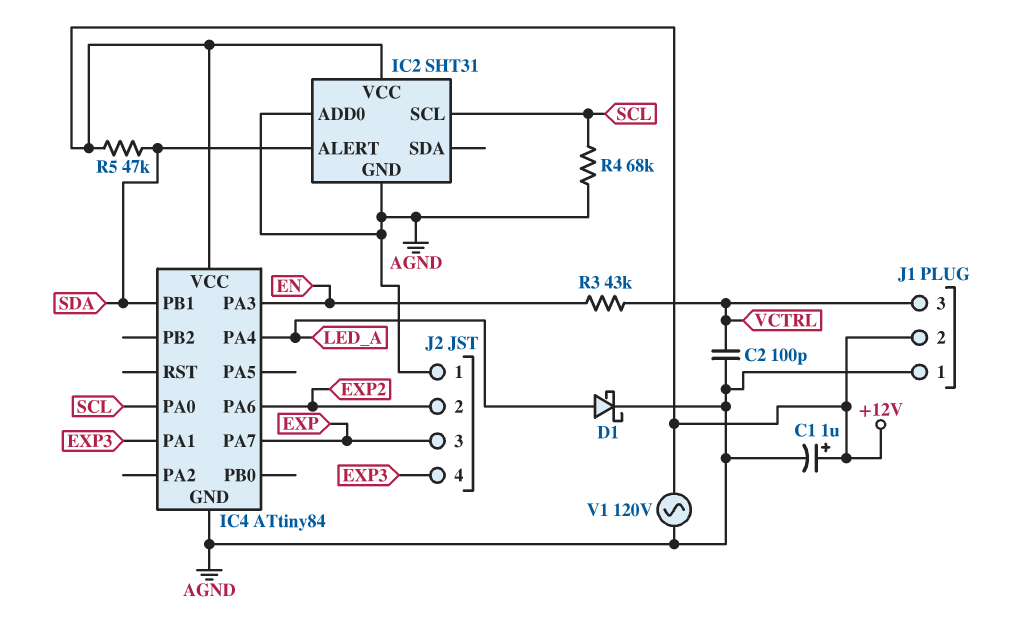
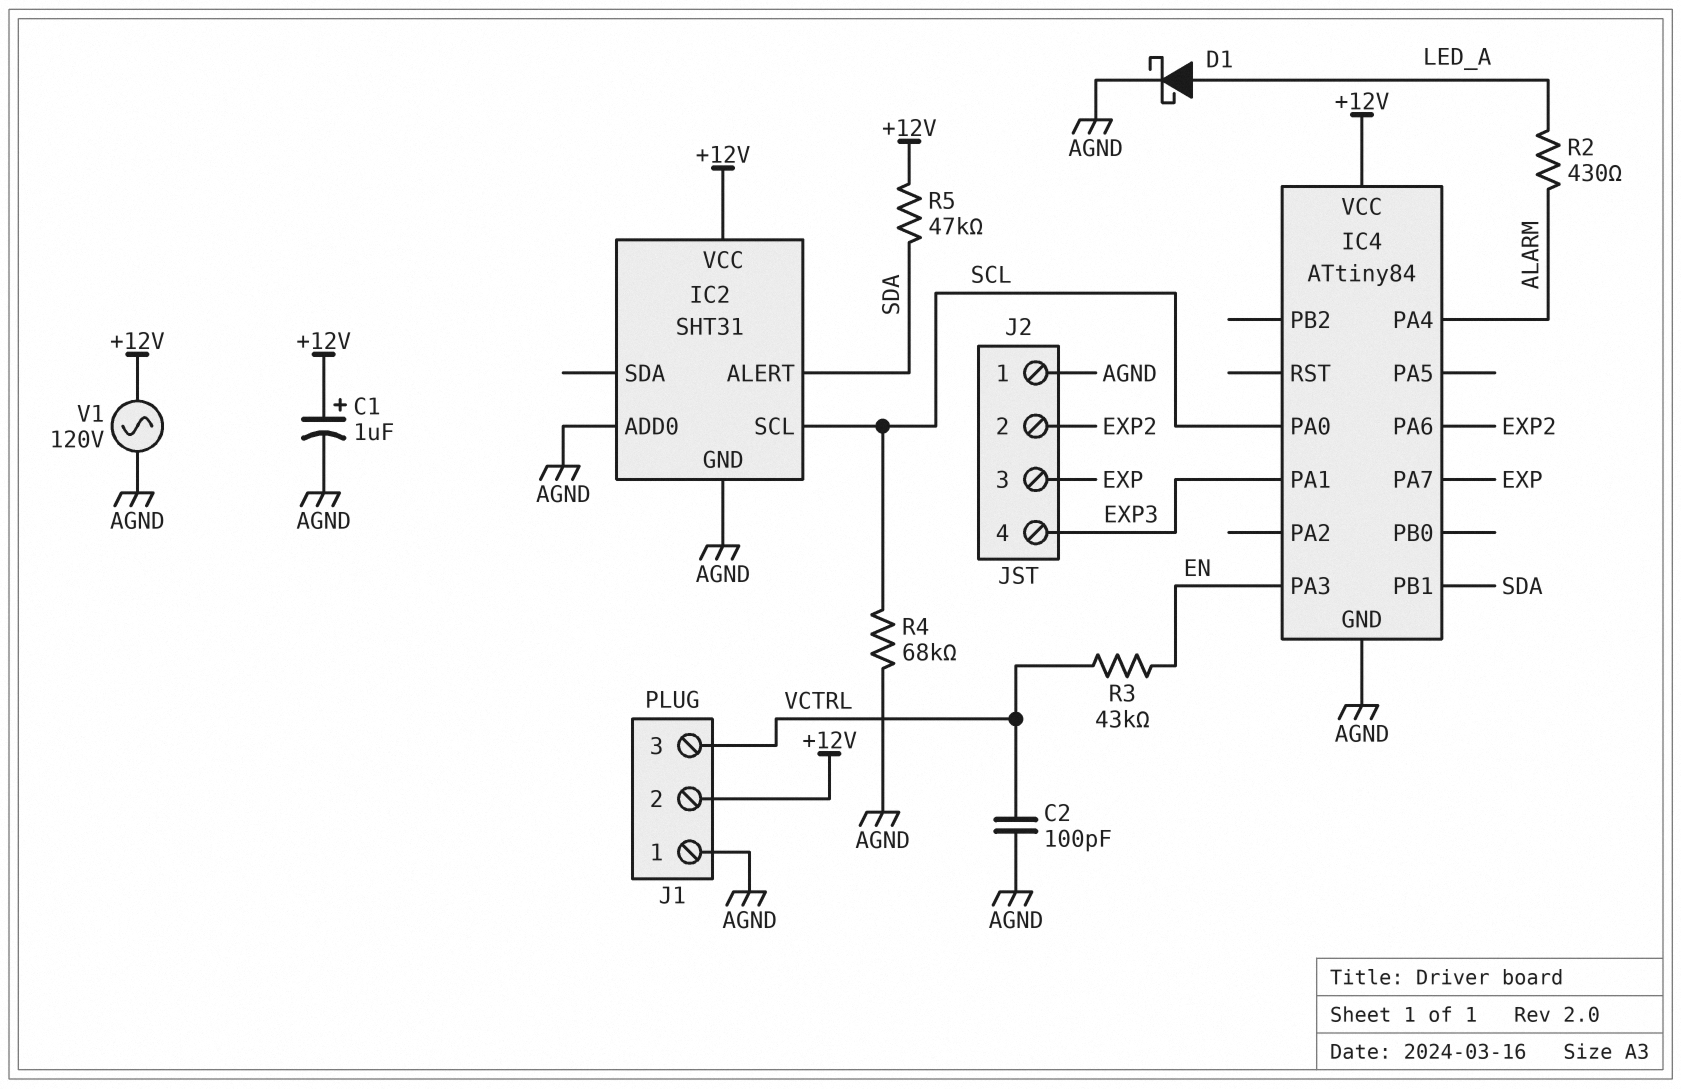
IC4 pin PA4: LED_A -> ALARM
R2: none -> 430 (ALARM, LED_A)

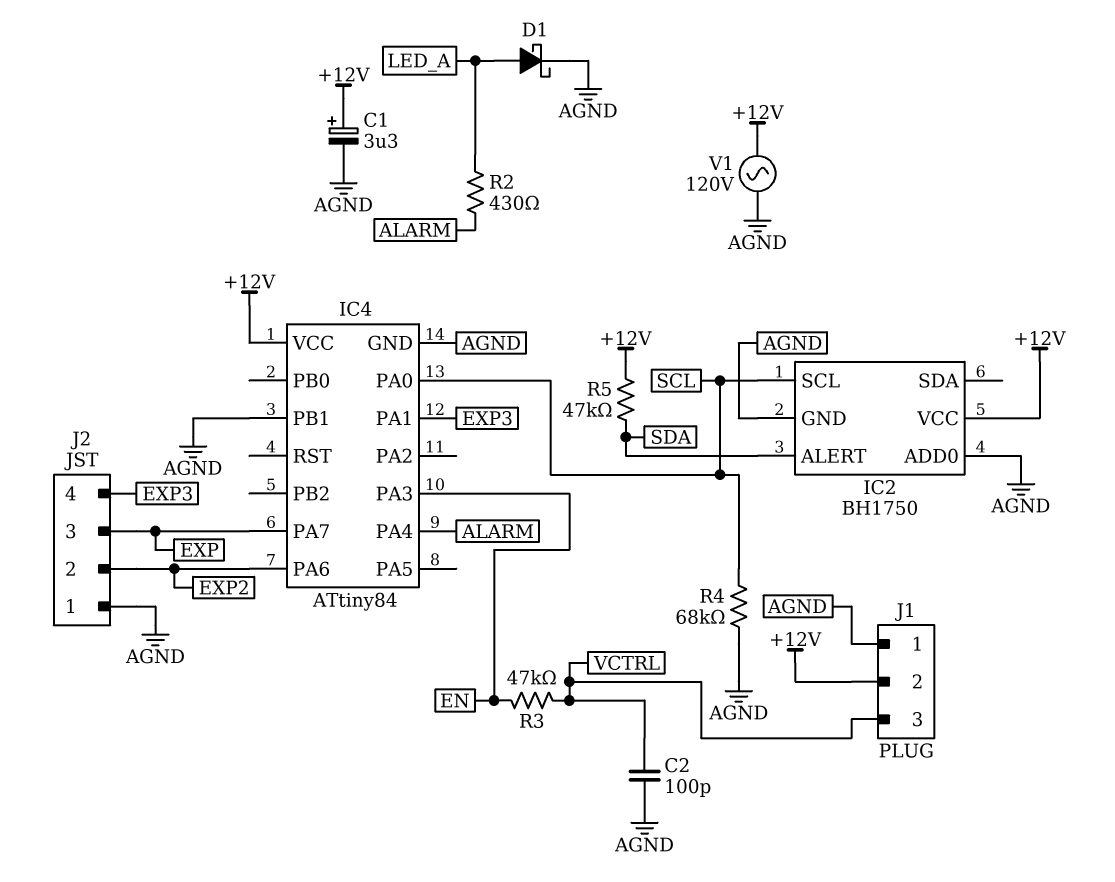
C1: 1uF (plus +12V, minus AGND) -> 3.3uF (plus +12V, minus AGND)
IC2: SHT31 -> BH1750
IC4 pin PB1: SDA -> AGND
R3: 43k (EN, VCTRL) -> 47k (EN, VCTRL)

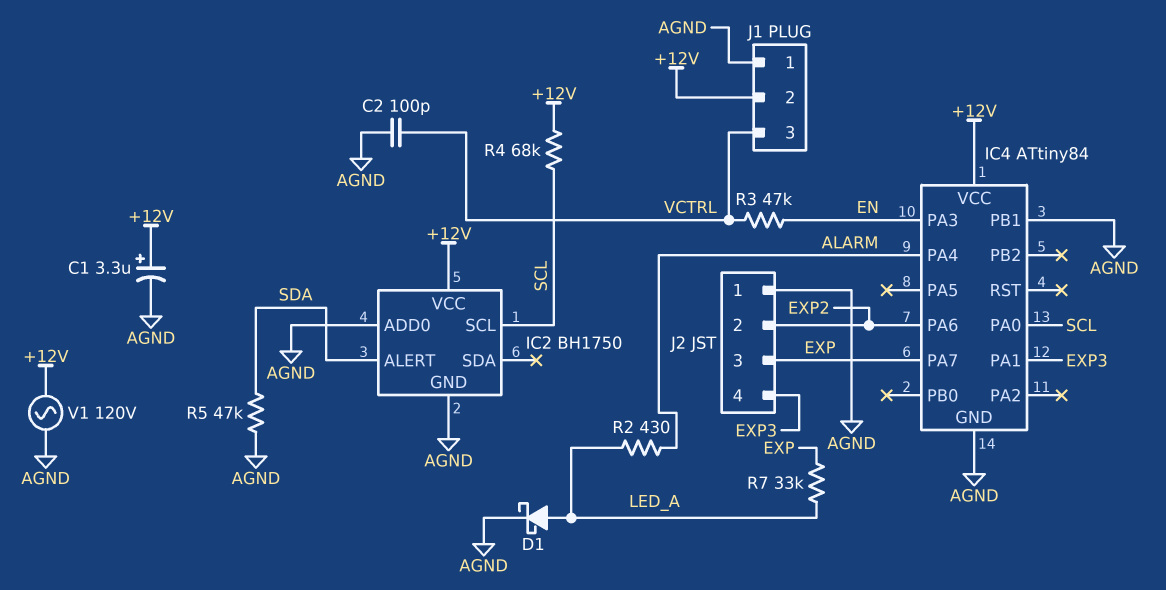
R4: 68k (AGND, SCL) -> 68k (+12V, SCL)
R5: 47k (+12V, SDA) -> 47k (AGND, SDA)
R7: none -> 33k (EXP, LED_A)

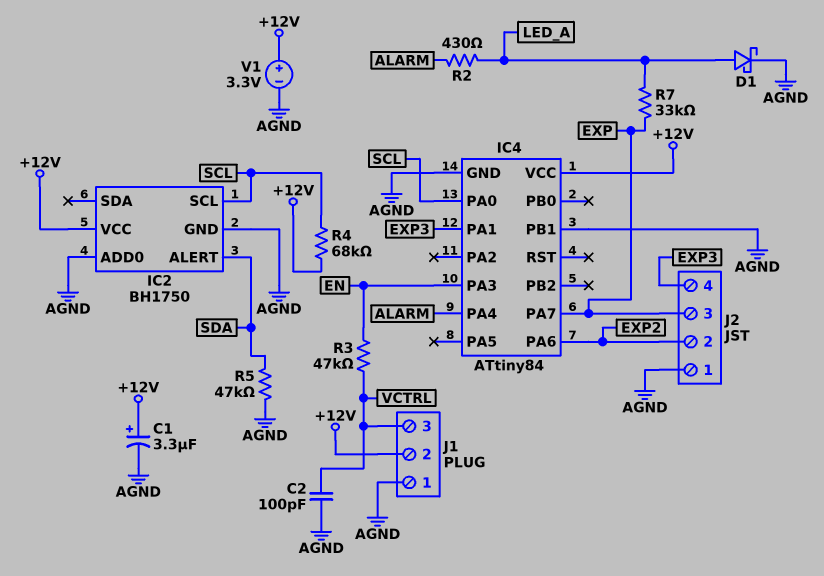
V1: AC 120V (+12V, AGND) -> 3.3V (plus +12V, minus AGND)

